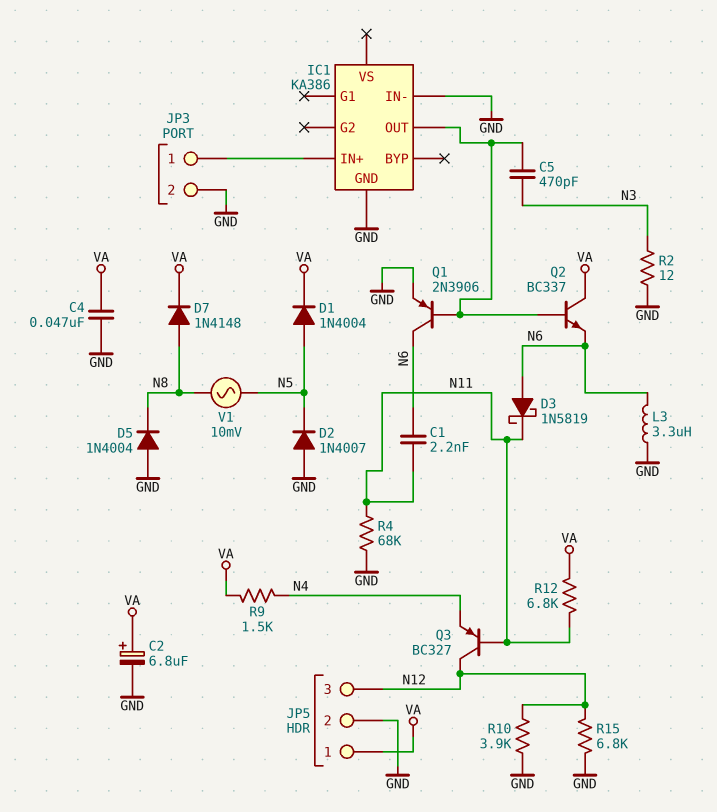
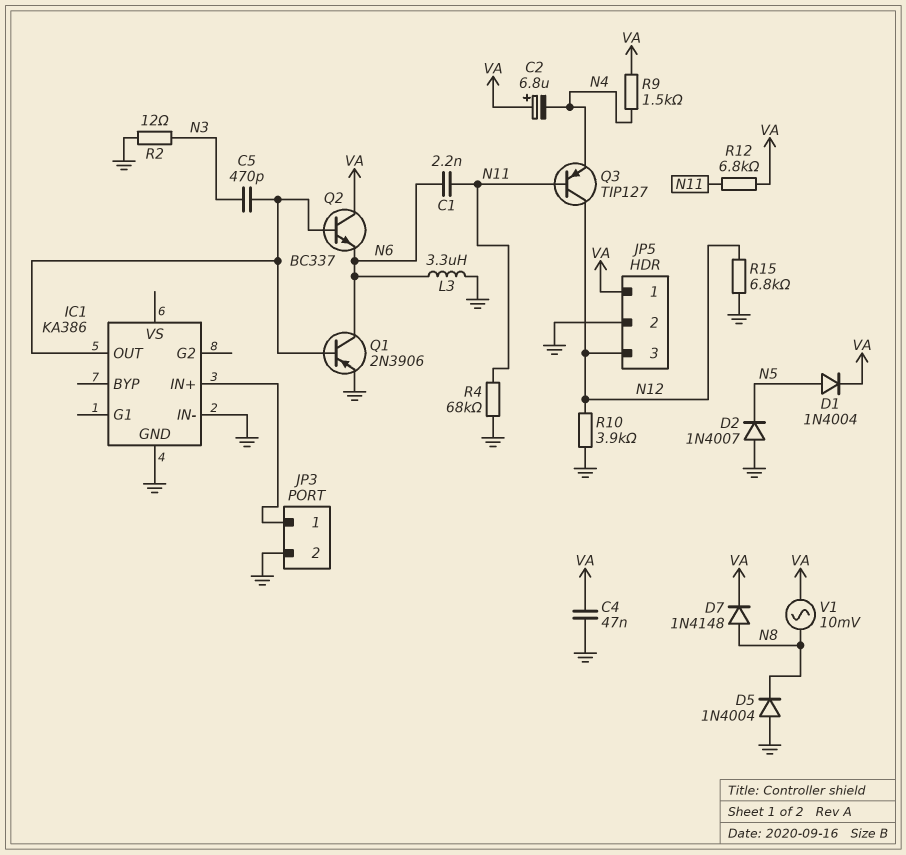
C2: 6.8uF (plus VA, minus GND) -> 6.8uF (plus VA, minus N4)
D3: schottky 1N5819 (A N6, K N11) -> none
Q3: PNP BC327 (B N11, C N12, E N4) -> PNP TIP127 (B N11, C N12, E N4)
V1: AC 10mV (N5, N8) -> AC 10mV (N8, VA)

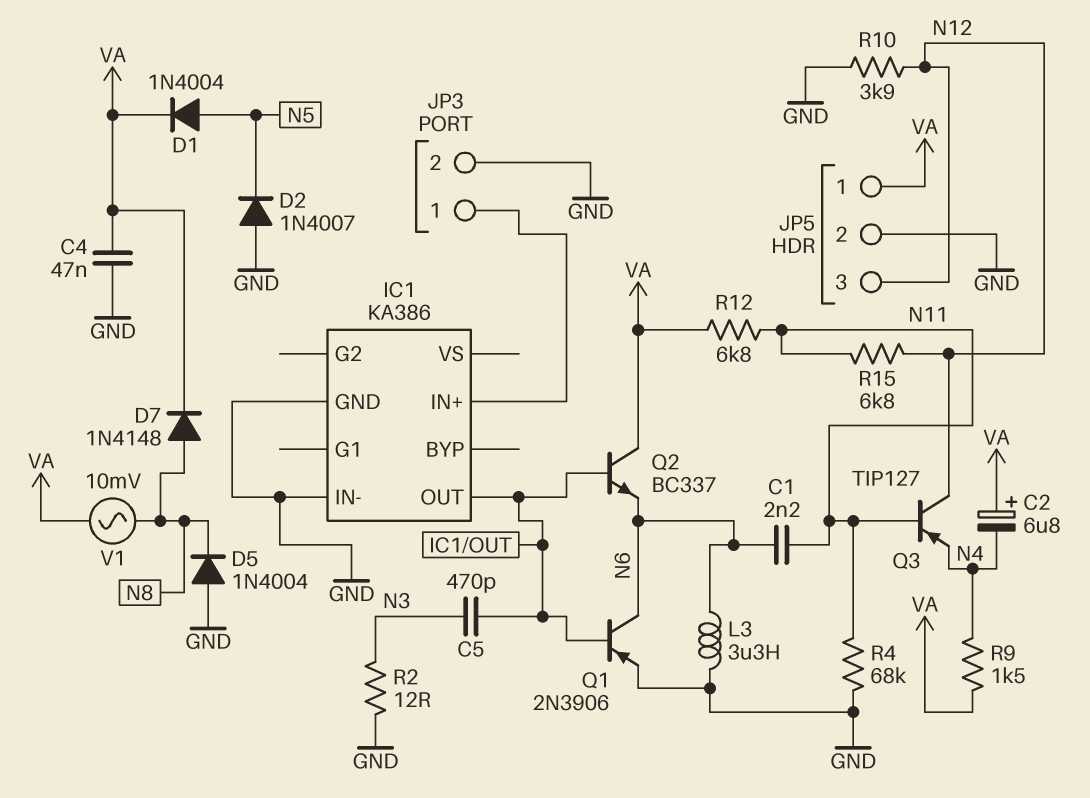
R15: 6.8k (GND, N12) -> 6.8k (N11, N12)

